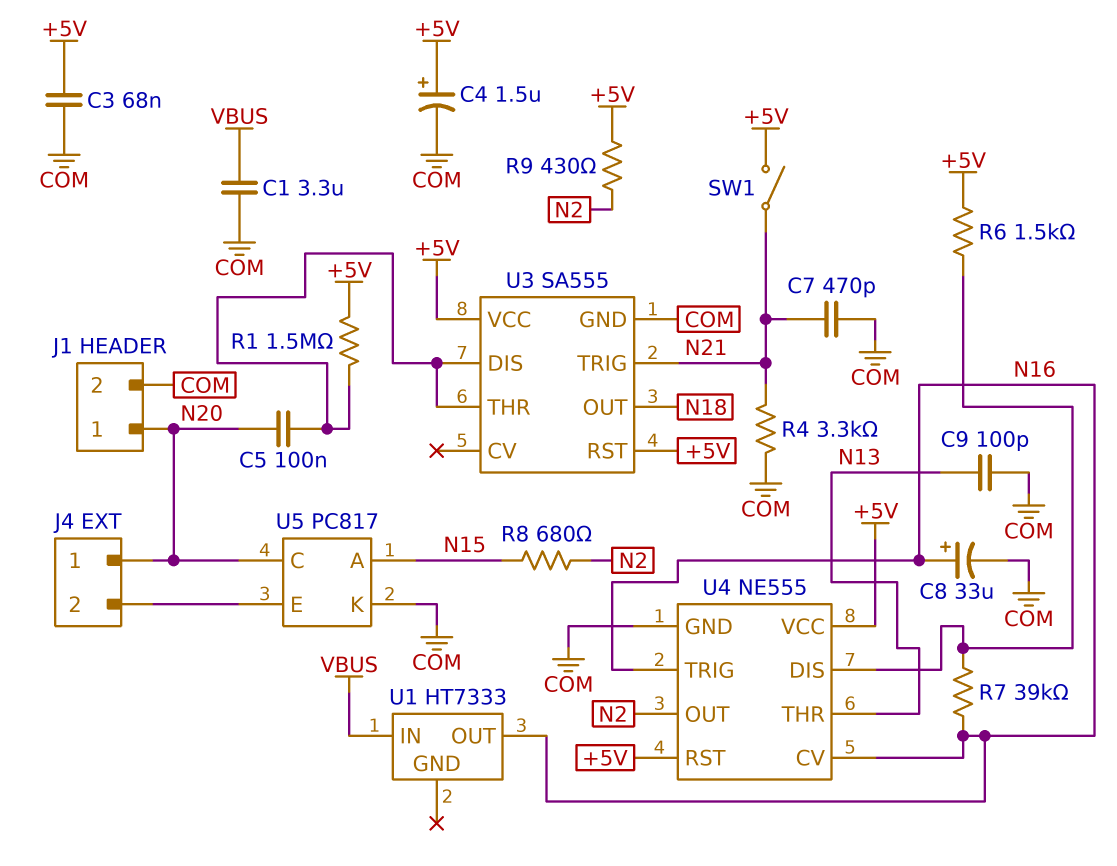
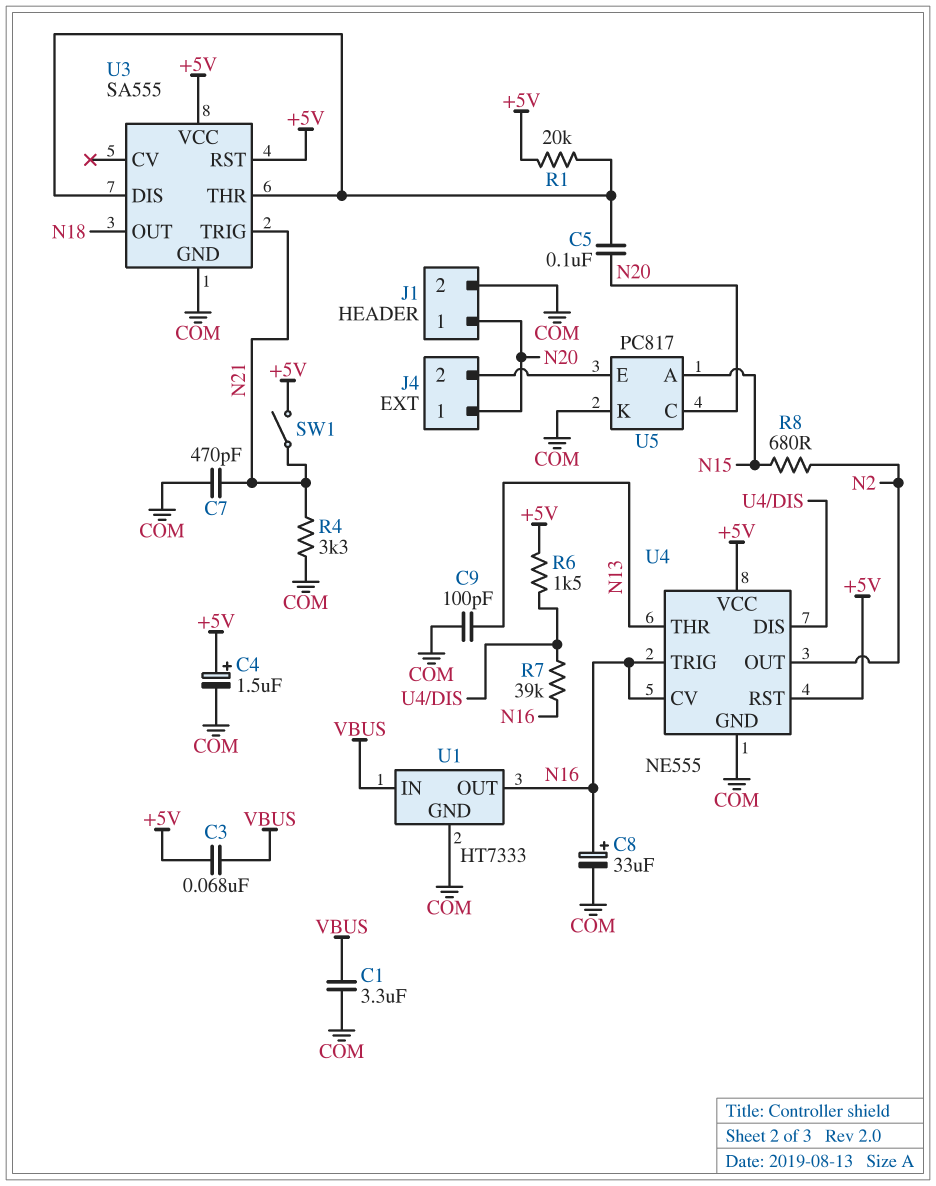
C3: 68nF (+5V, COM) -> 68nF (+5V, VBUS)
R1: 1.5M (+5V, U3/DIS) -> 20k (+5V, U3/DIS)
R9: 430 (+5V, N2) -> none
U1 pin GND: none -> COM

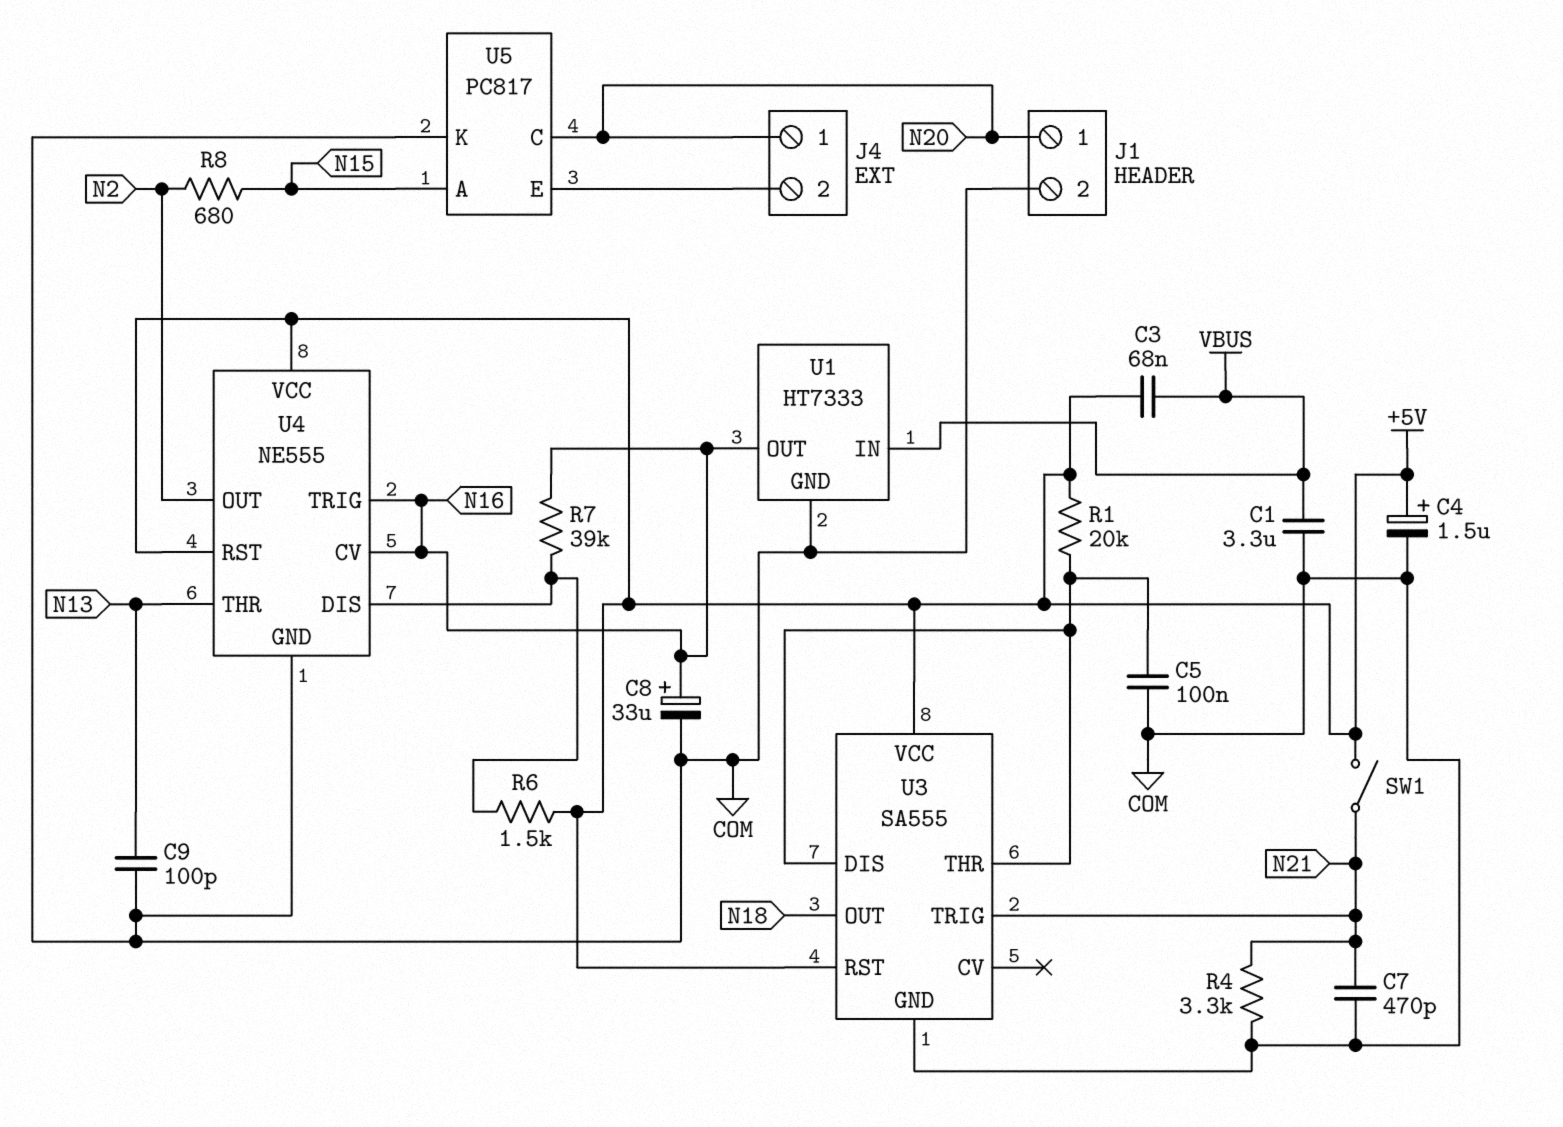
C5: 100nF (N20, U3/DIS) -> 100nF (COM, U3/DIS)

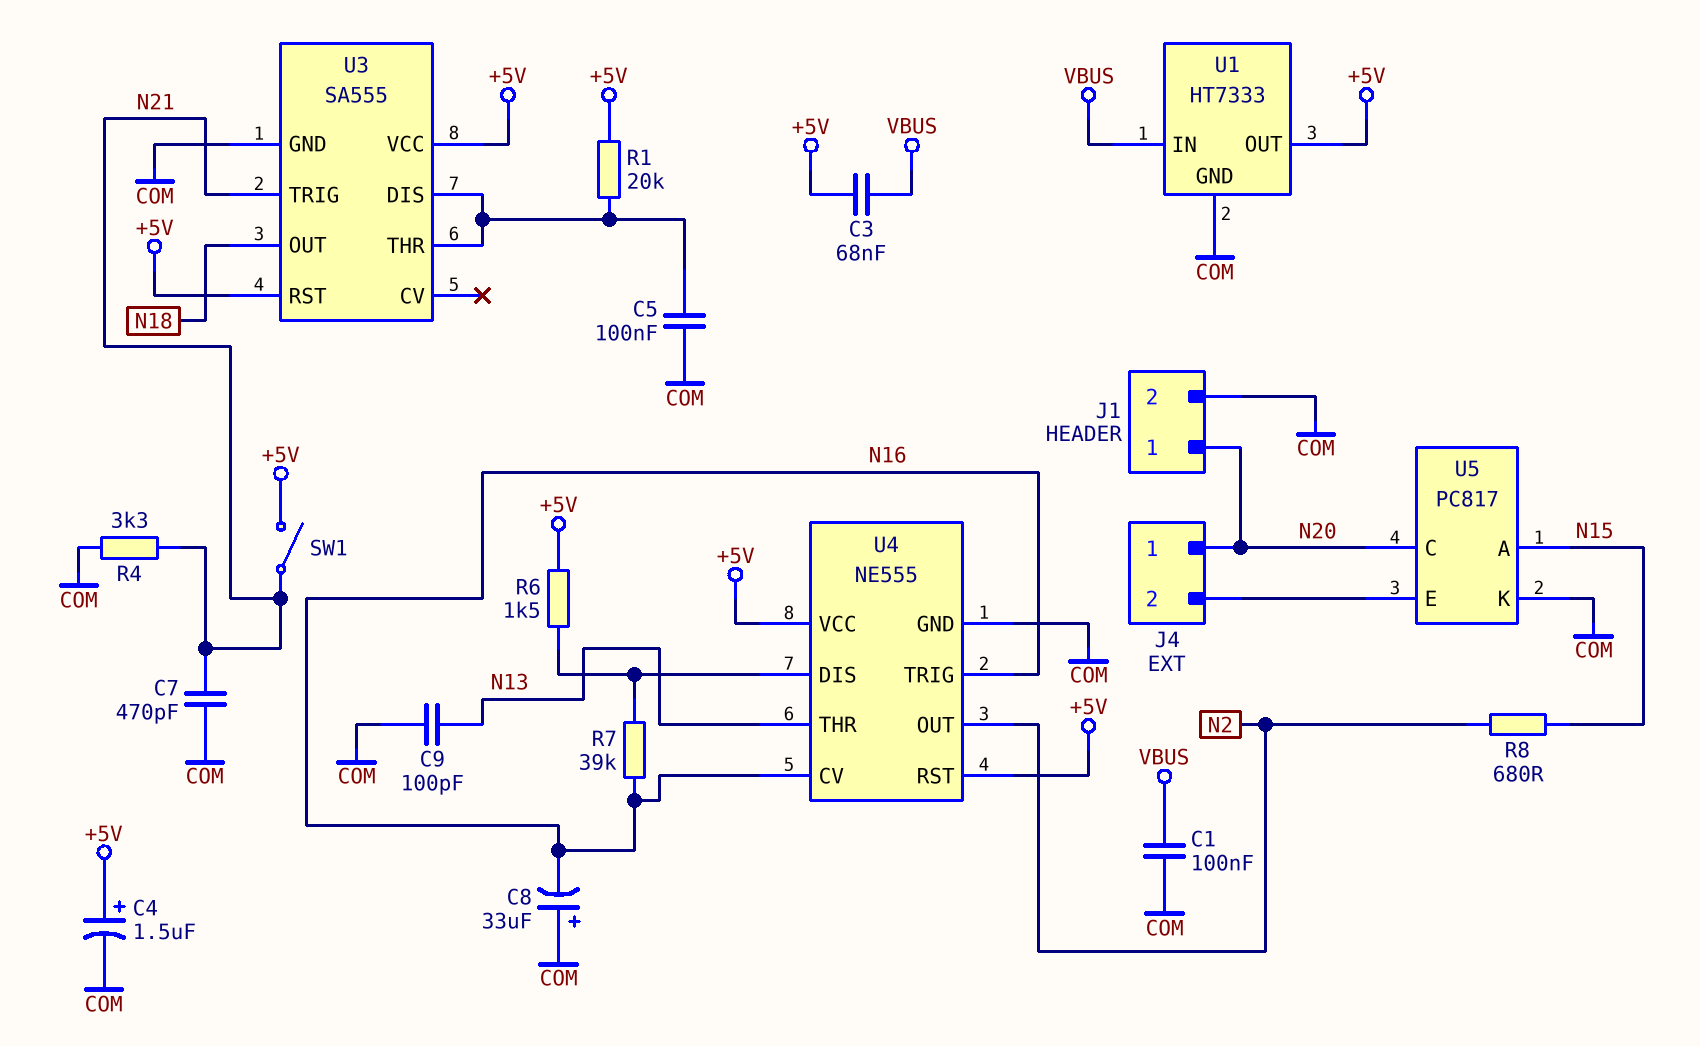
C1: 3.3uF (COM, VBUS) -> 100nF (COM, VBUS)
C8: 33uF (plus N16, minus COM) -> 33uF (plus COM, minus N16)
U1 pin OUT: N16 -> +5V

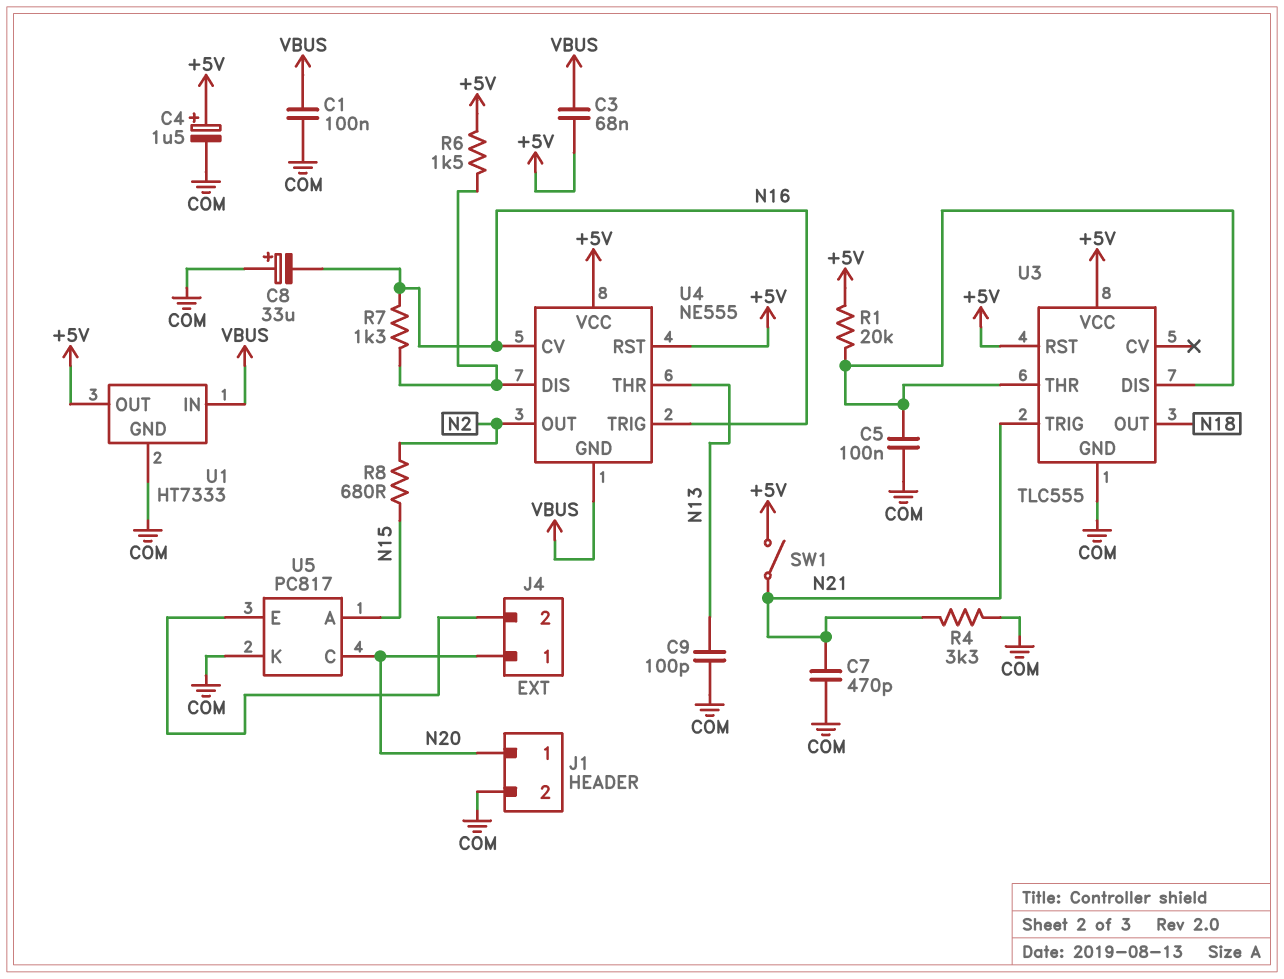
R7: 39k (N16, U4/DIS) -> 1.3k (N16, U4/DIS)
U3: SA555 -> TLC555
U4 pin GND: COM -> VBUS

